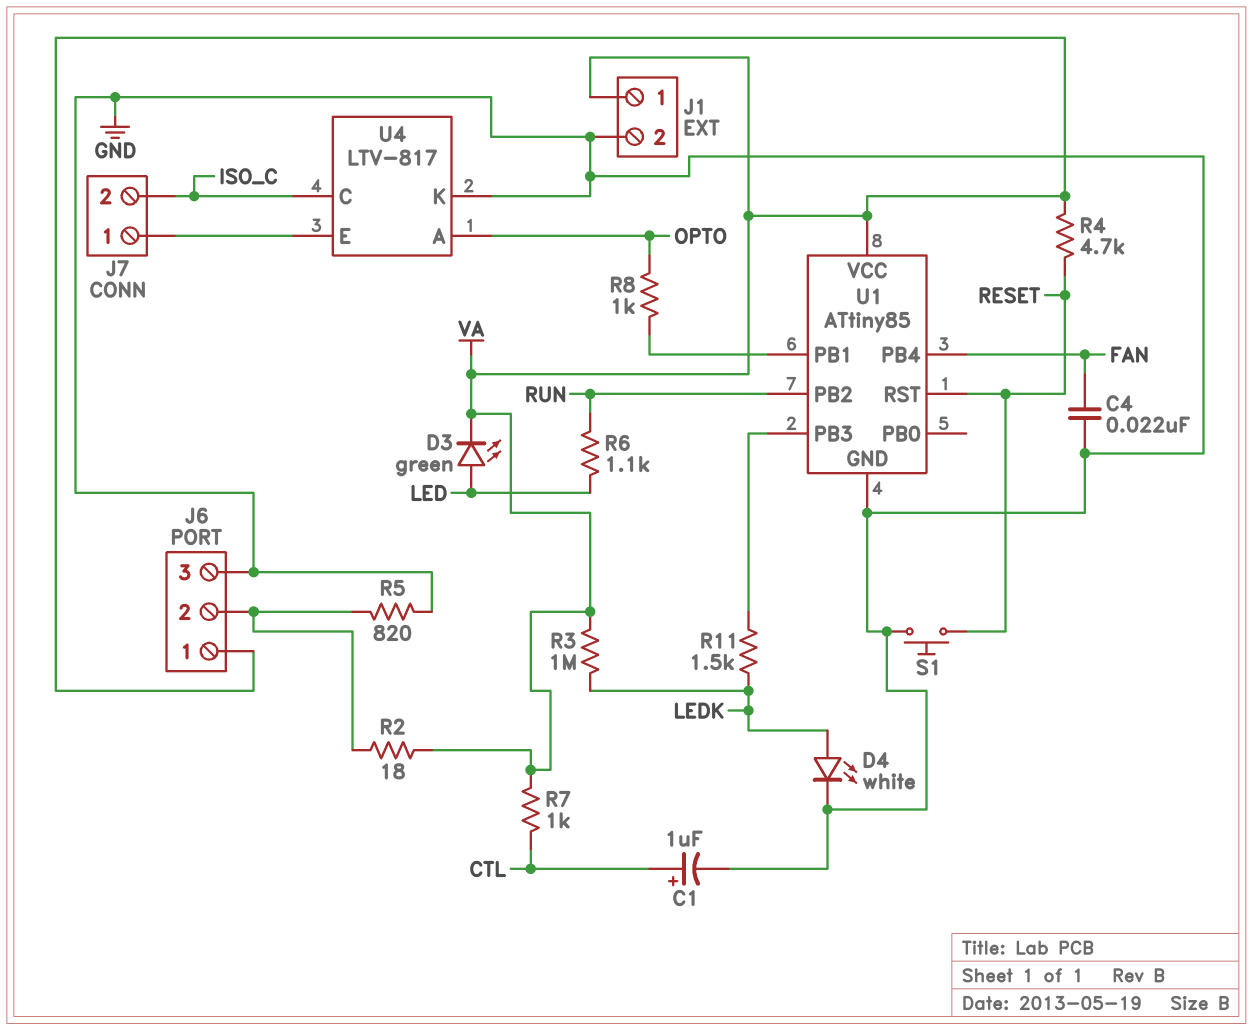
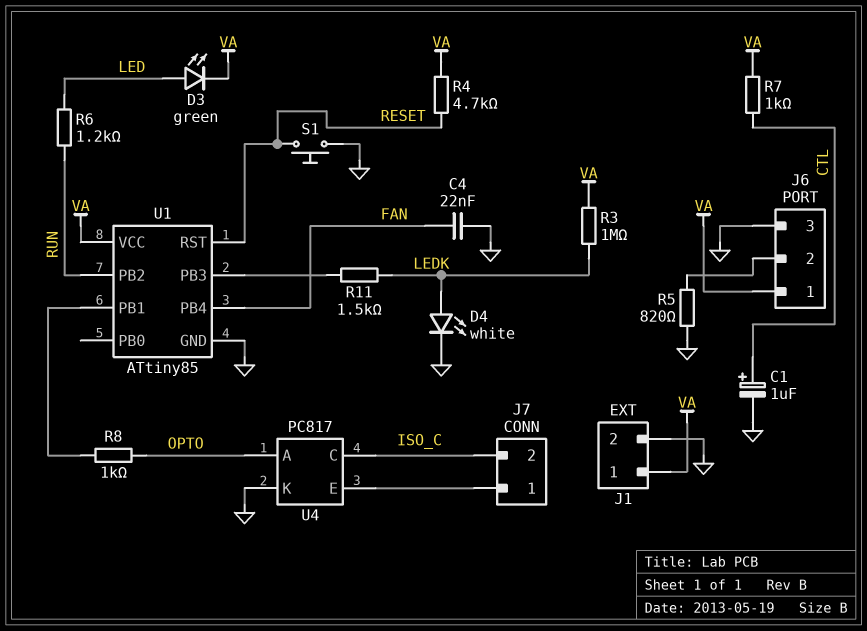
R2: 18 (J6/2, VA) -> none
R6: 1.1k (LED, RUN) -> 1.2k (LED, RUN)
U4: LTV-817 -> PC817

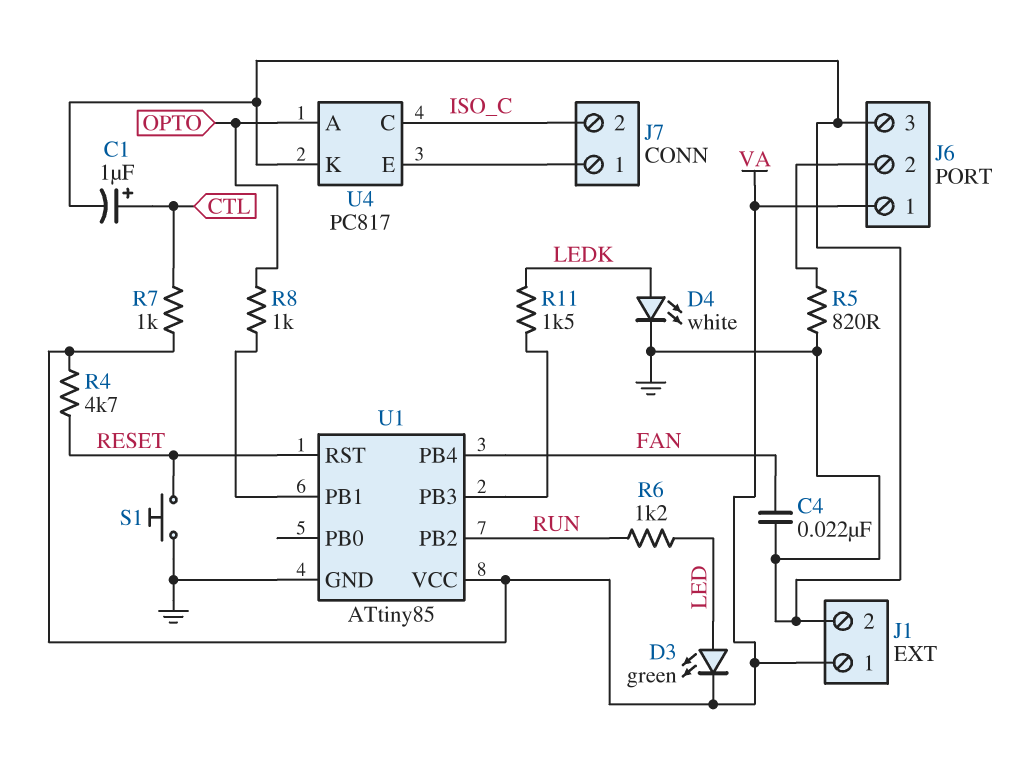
R3: 1M (LEDK, VA) -> none

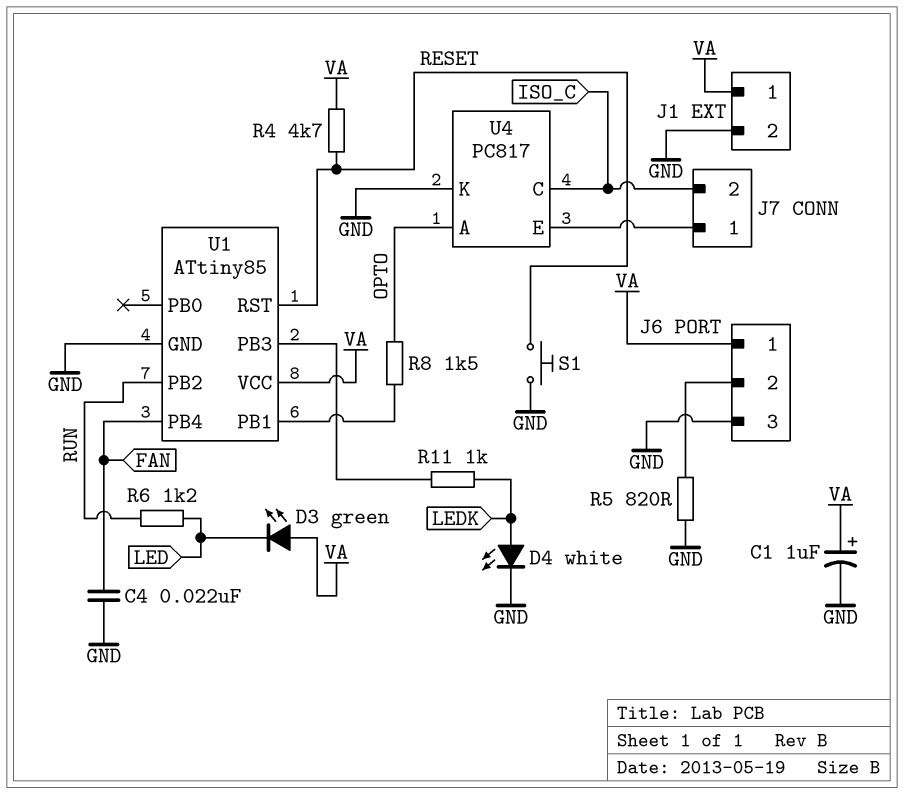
C1: 1uF (plus CTL, minus GND) -> 1uF (plus VA, minus GND)
D3: LED green (A LED, K VA) -> LED green (A VA, K LED)
R7: 1k (CTL, VA) -> none
R8: 1k (OPTO, U1/PB1) -> 1.5k (OPTO, U1/PB1)
R11: 1.5k (LEDK, U1/PB3) -> 1k (LEDK, U1/PB3)

